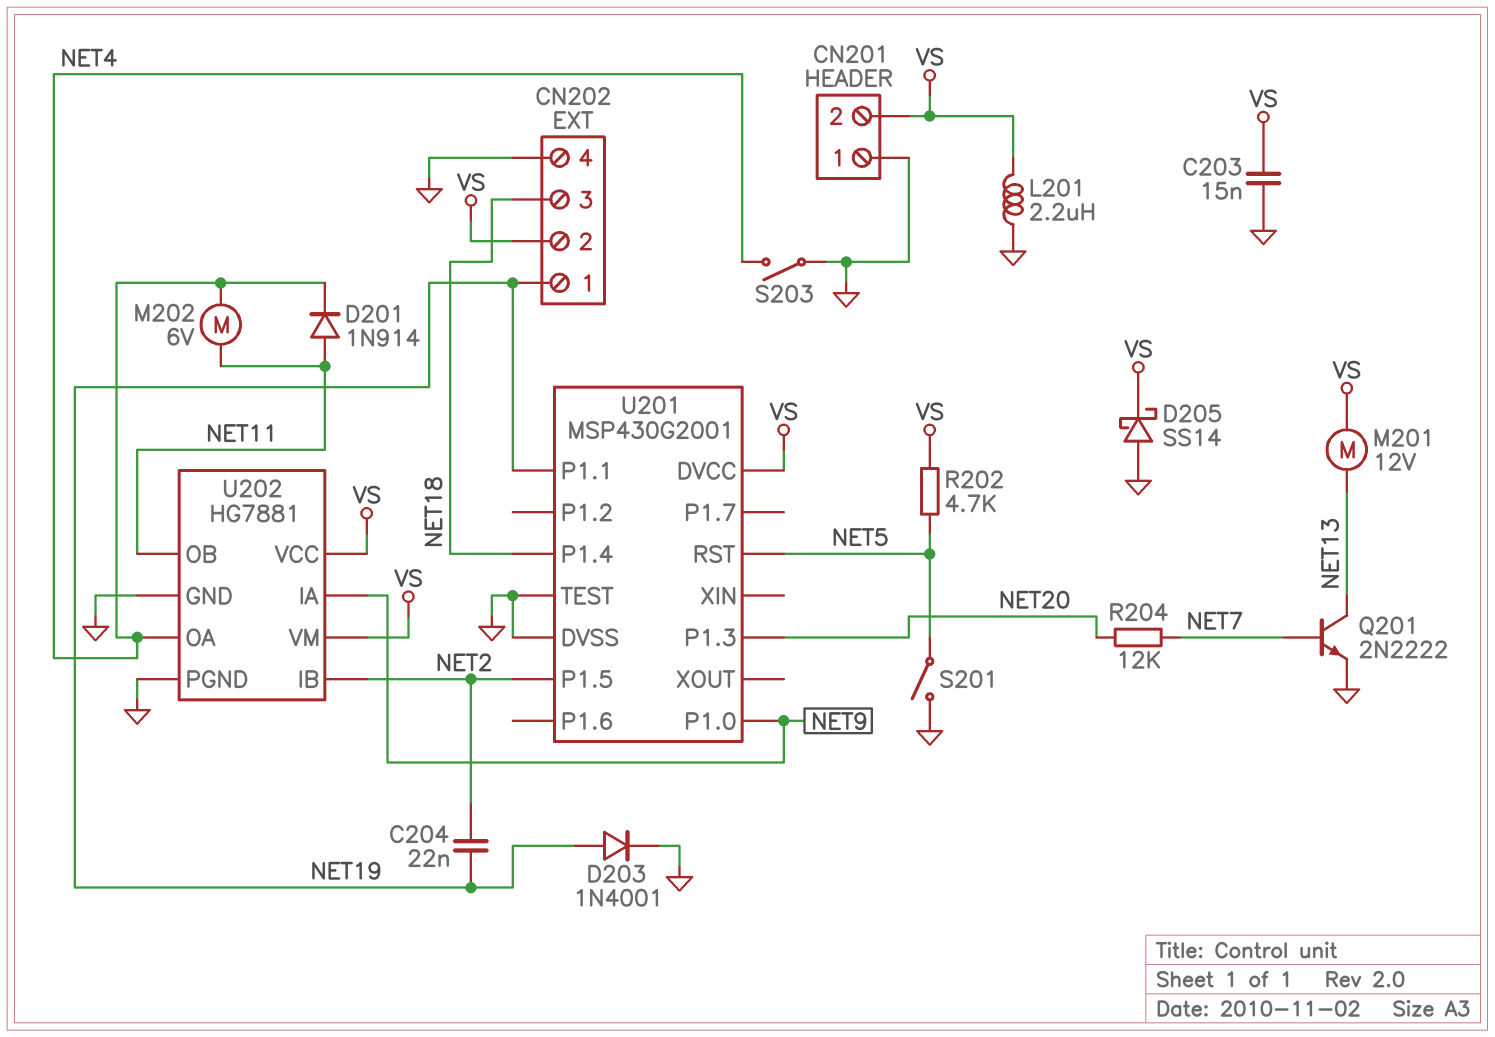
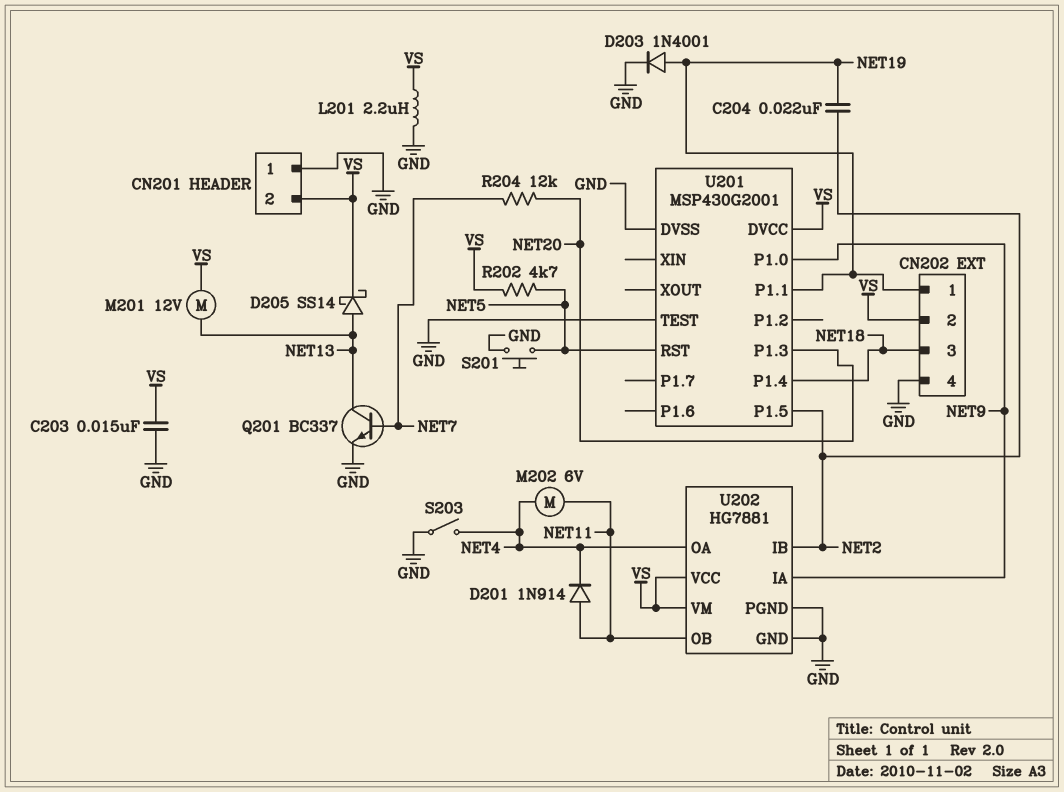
D205: schottky SS14 (A GND, K VS) -> schottky SS14 (A NET13, K VS)
Q201: NPN 2N2222 (B NET7, C NET13, E GND) -> NPN BC337 (B NET7, C NET13, E GND)
S201: switch (GND, NET5) -> button (GND, NET5)

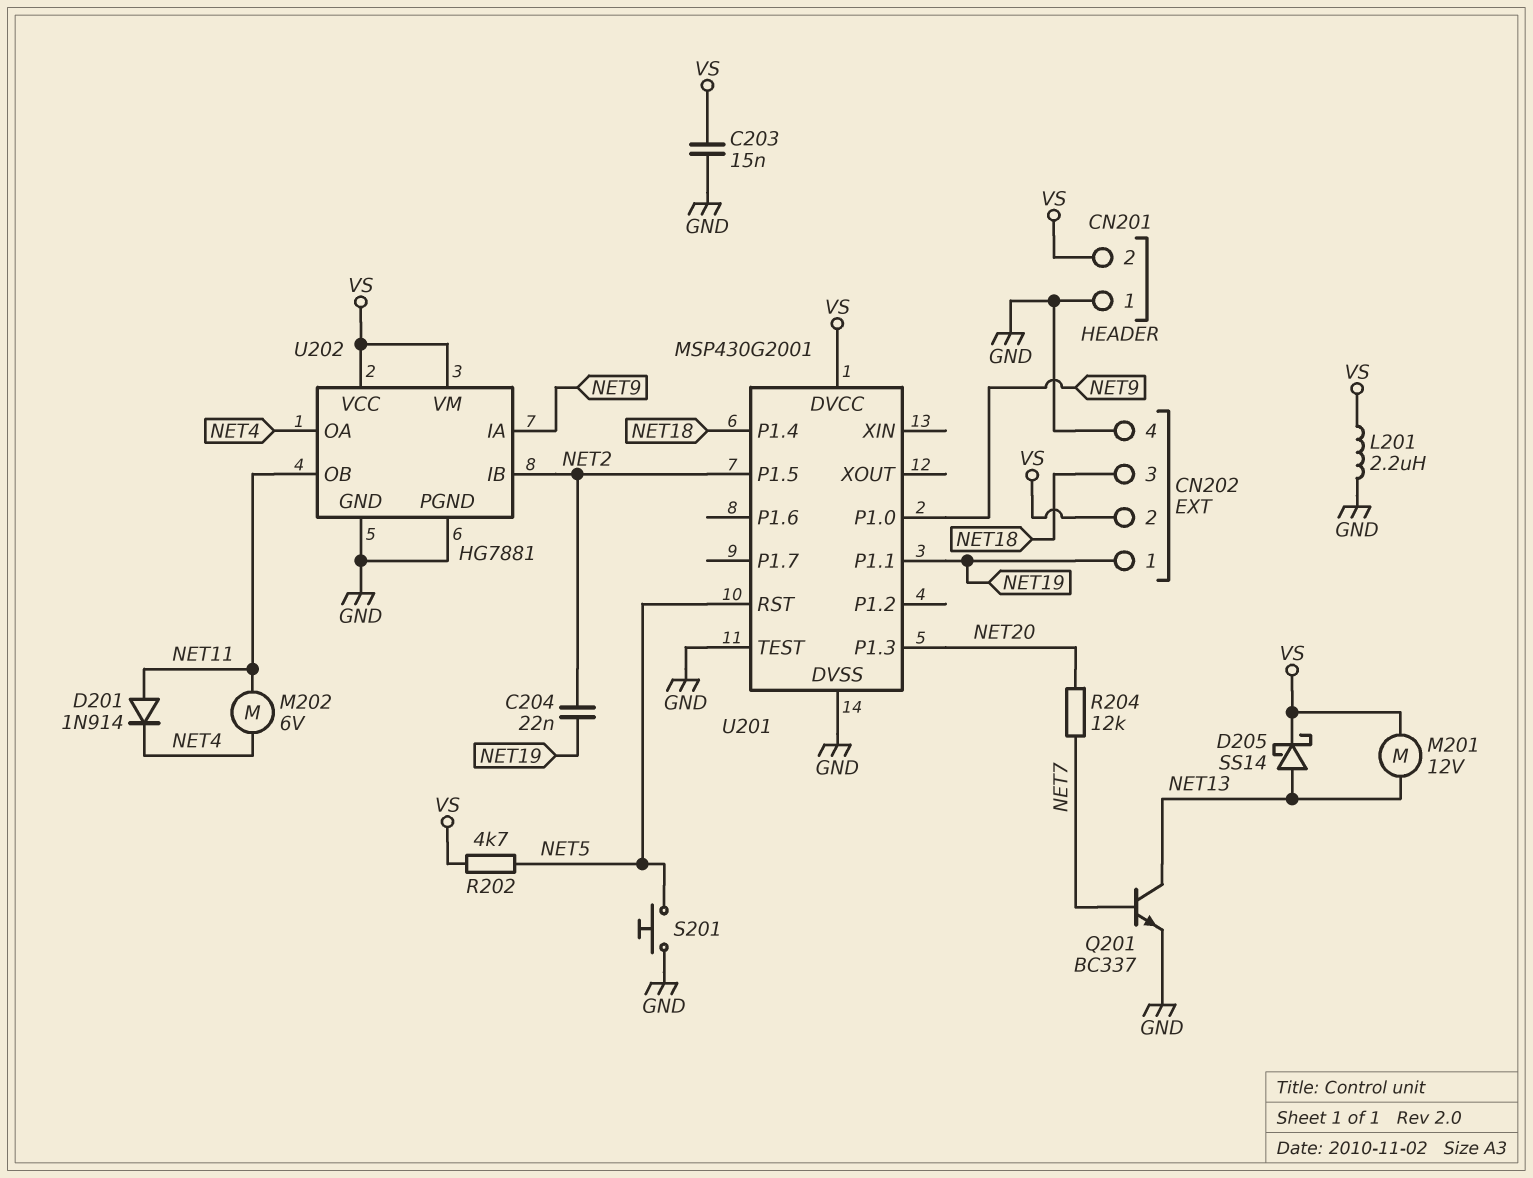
D203: diode 1N4001 (A NET19, K GND) -> none
S203: switch (GND, NET4) -> none

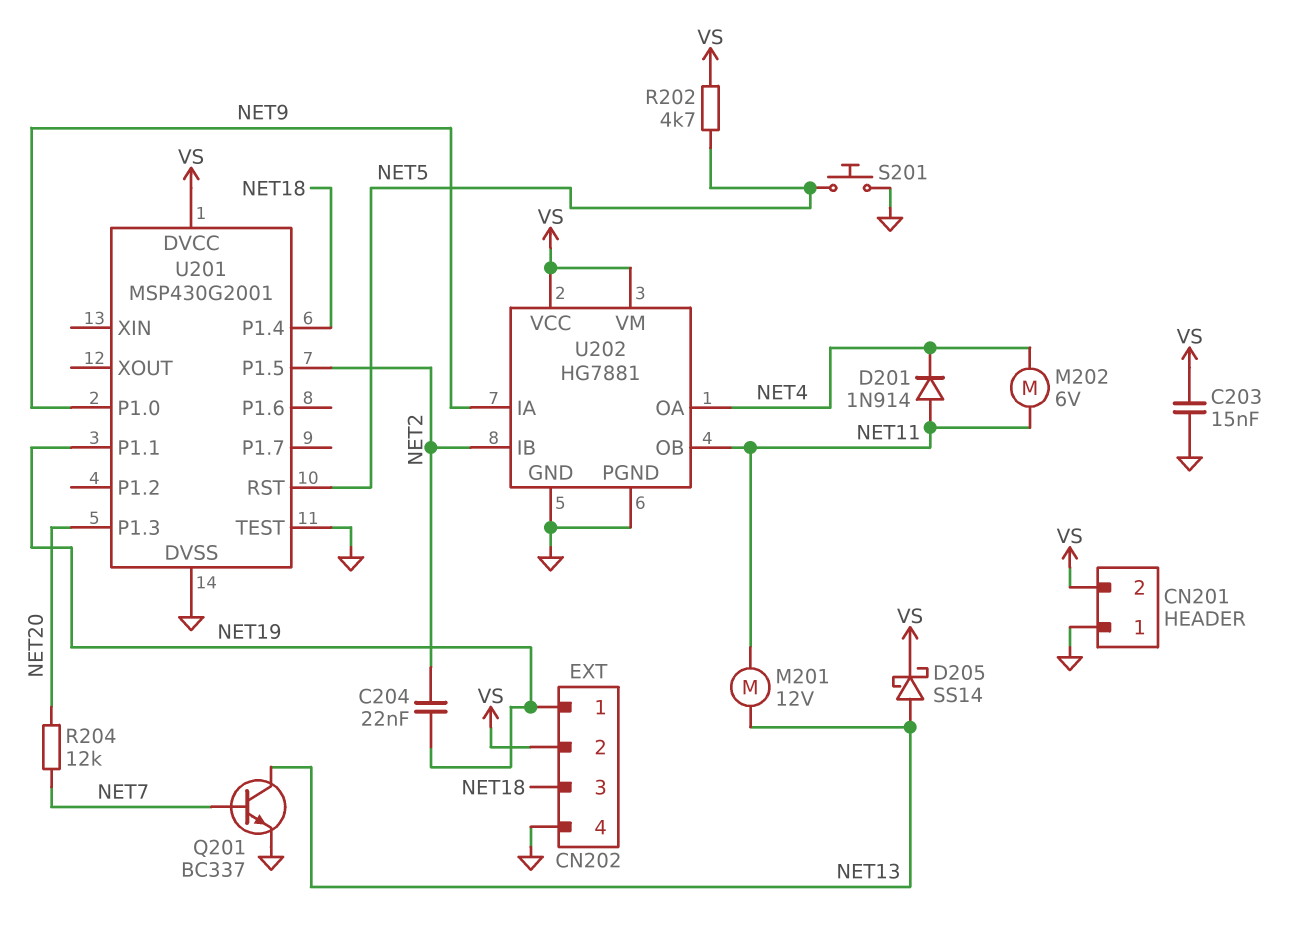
L201: 2.2uH (GND, VS) -> none
M201: motor 12V (NET13, VS) -> motor 12V (NET11, NET13)

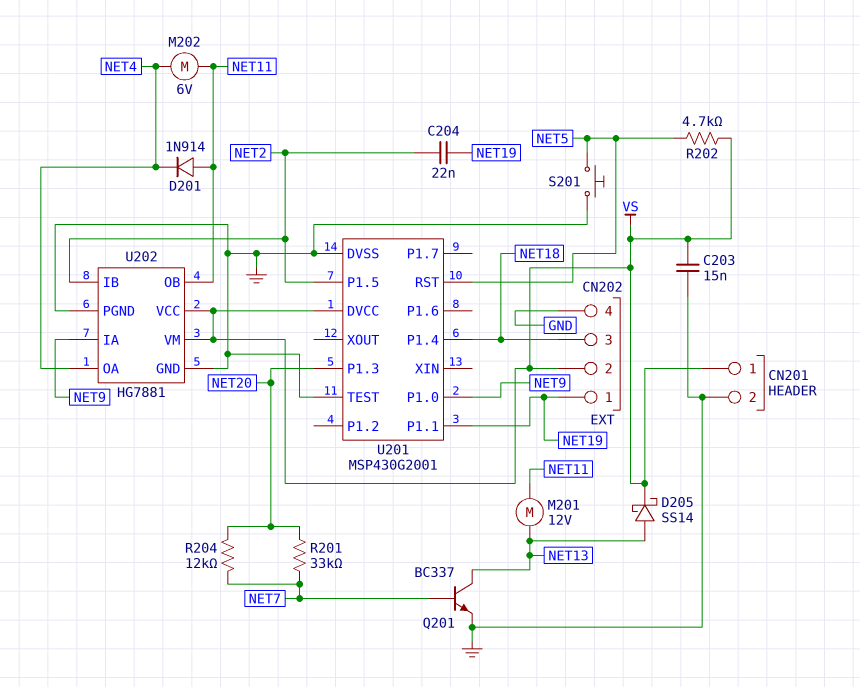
CN201 pin 1: GND -> VS
CN201 pin 2: VS -> GND
R201: none -> 33k (NET7, NET20)

